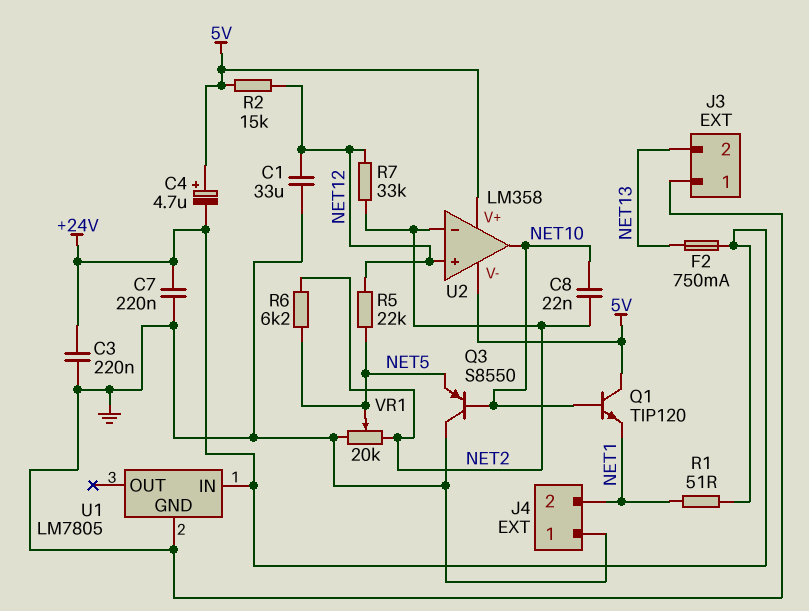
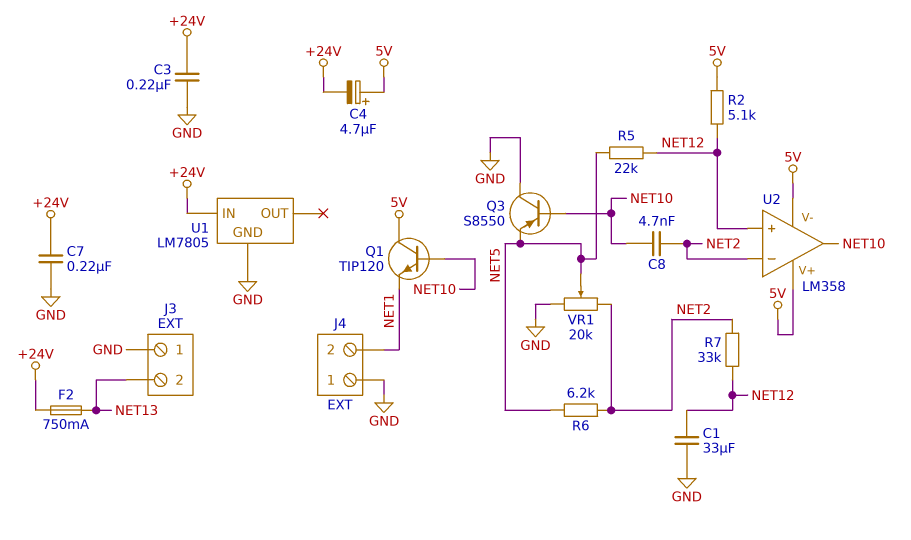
C8: 22nF (NET2, NET10) -> 4.7nF (NET2, NET10)
R1: 51 (+24V, NET1) -> none
R2: 15k (5V, NET12) -> 5.1k (5V, NET12)

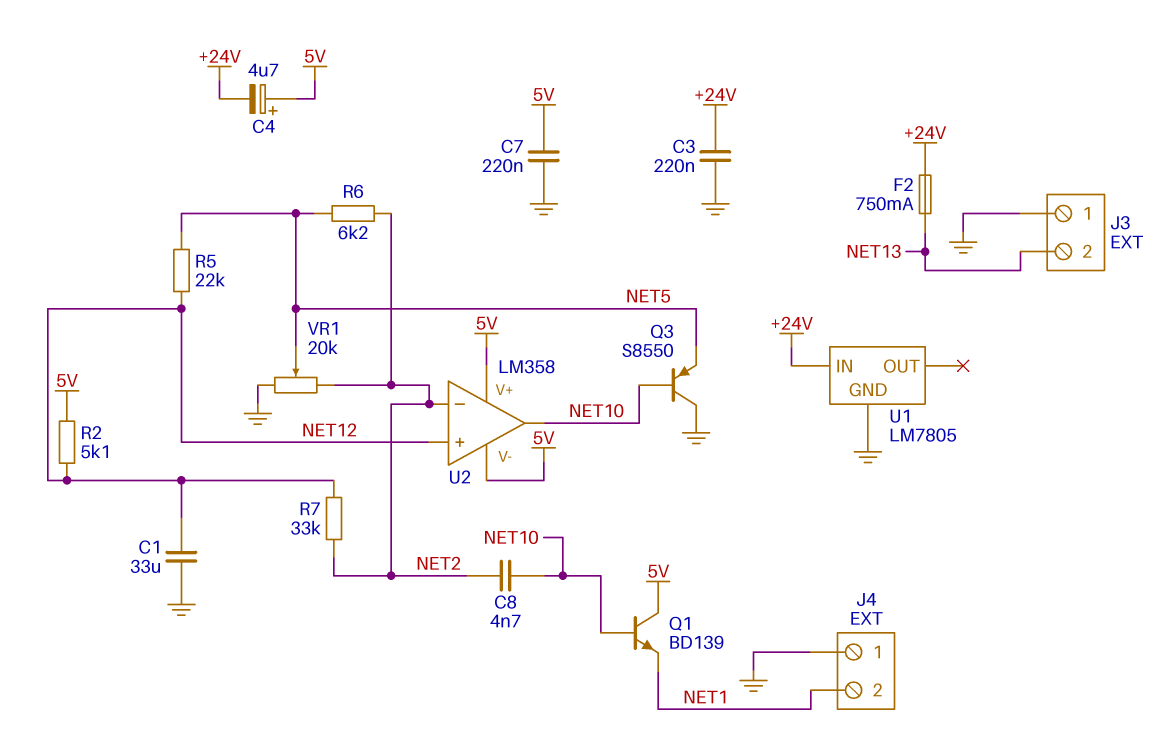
C7: 220nF (+24V, GND) -> 220nF (5V, GND)
Q1: NPN TIP120 (B NET10, C 5V, E NET1) -> NPN BD139 (B NET10, C 5V, E NET1)

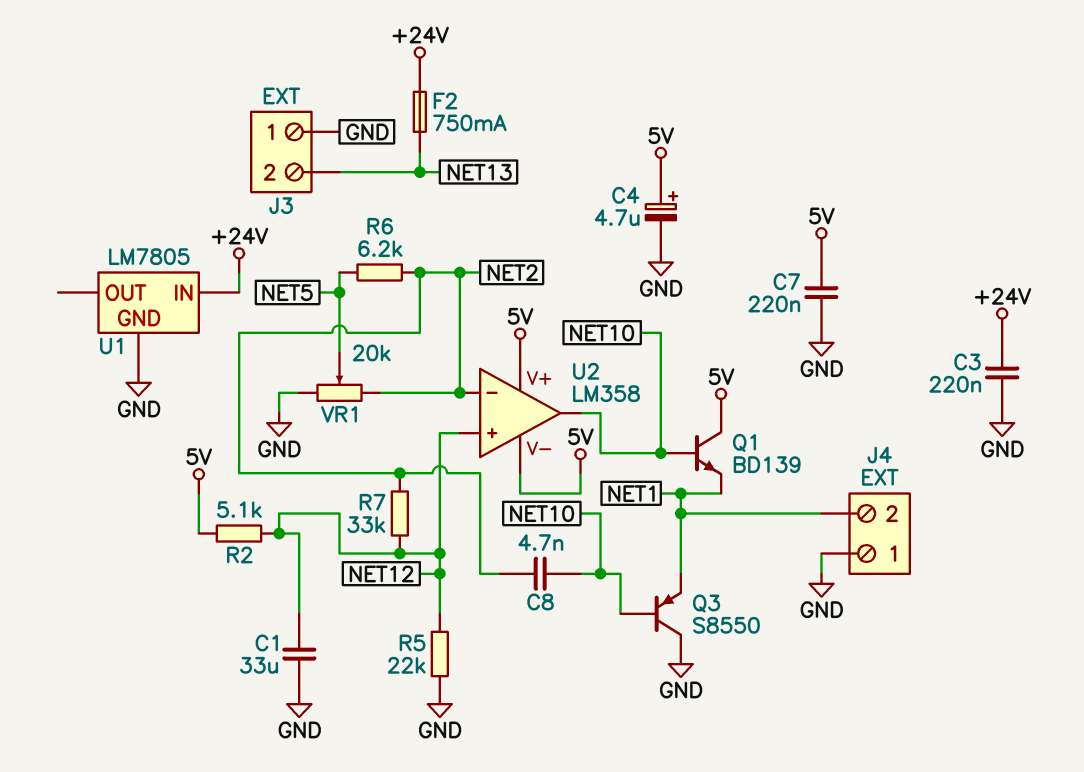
C4: 4.7uF (plus 5V, minus +24V) -> 4.7uF (plus 5V, minus GND)
Q3: PNP S8550 (B NET10, C GND, E NET5) -> PNP S8550 (B NET10, C GND, E NET1)
R5: 22k (NET5, NET12) -> 22k (GND, NET12)

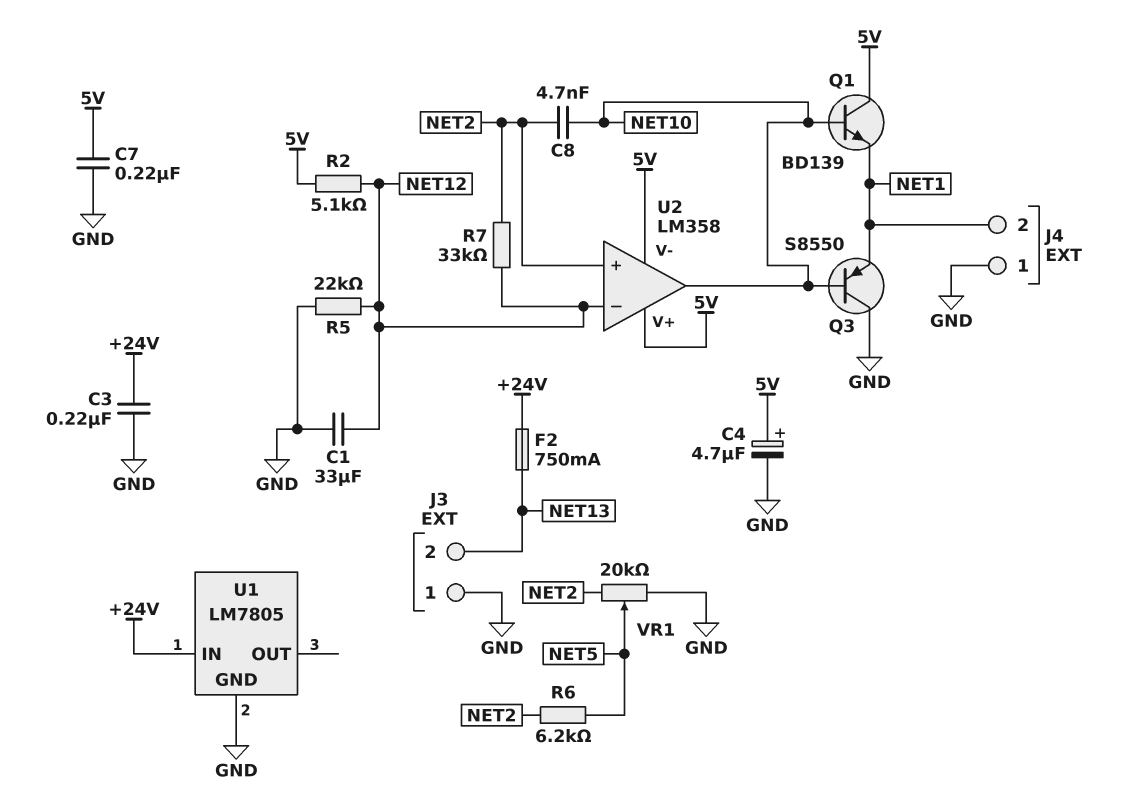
U2 pin in+: NET12 -> NET2
U2 pin in-: NET2 -> NET12

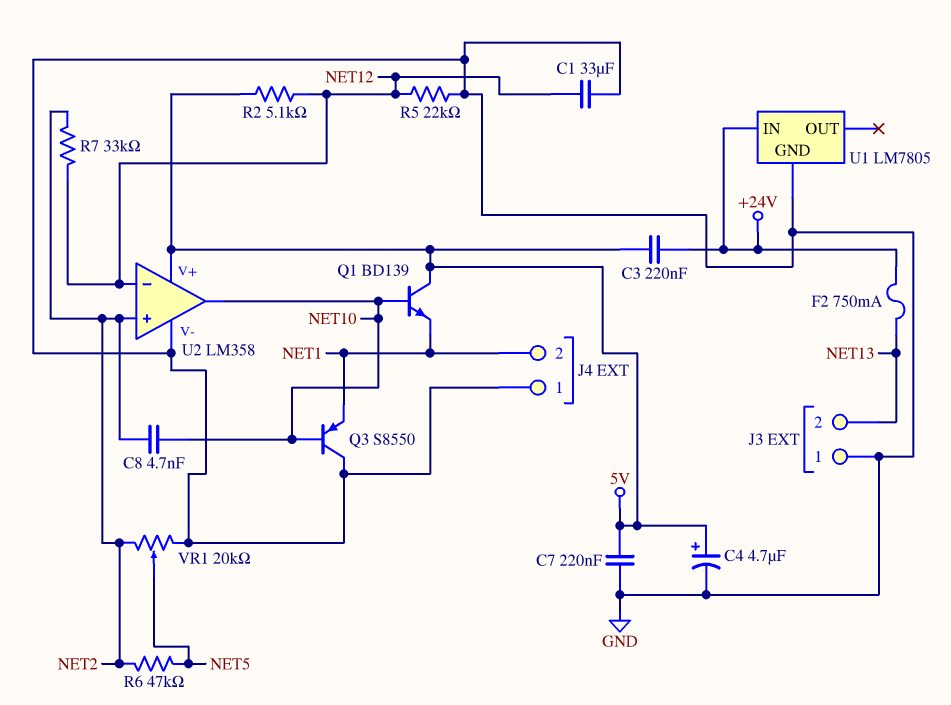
C3: 220nF (+24V, GND) -> 220nF (+24V, 5V)
R6: 6.2k (NET2, NET5) -> 47k (NET2, NET5)
U2 pin V-: 5V -> GND

